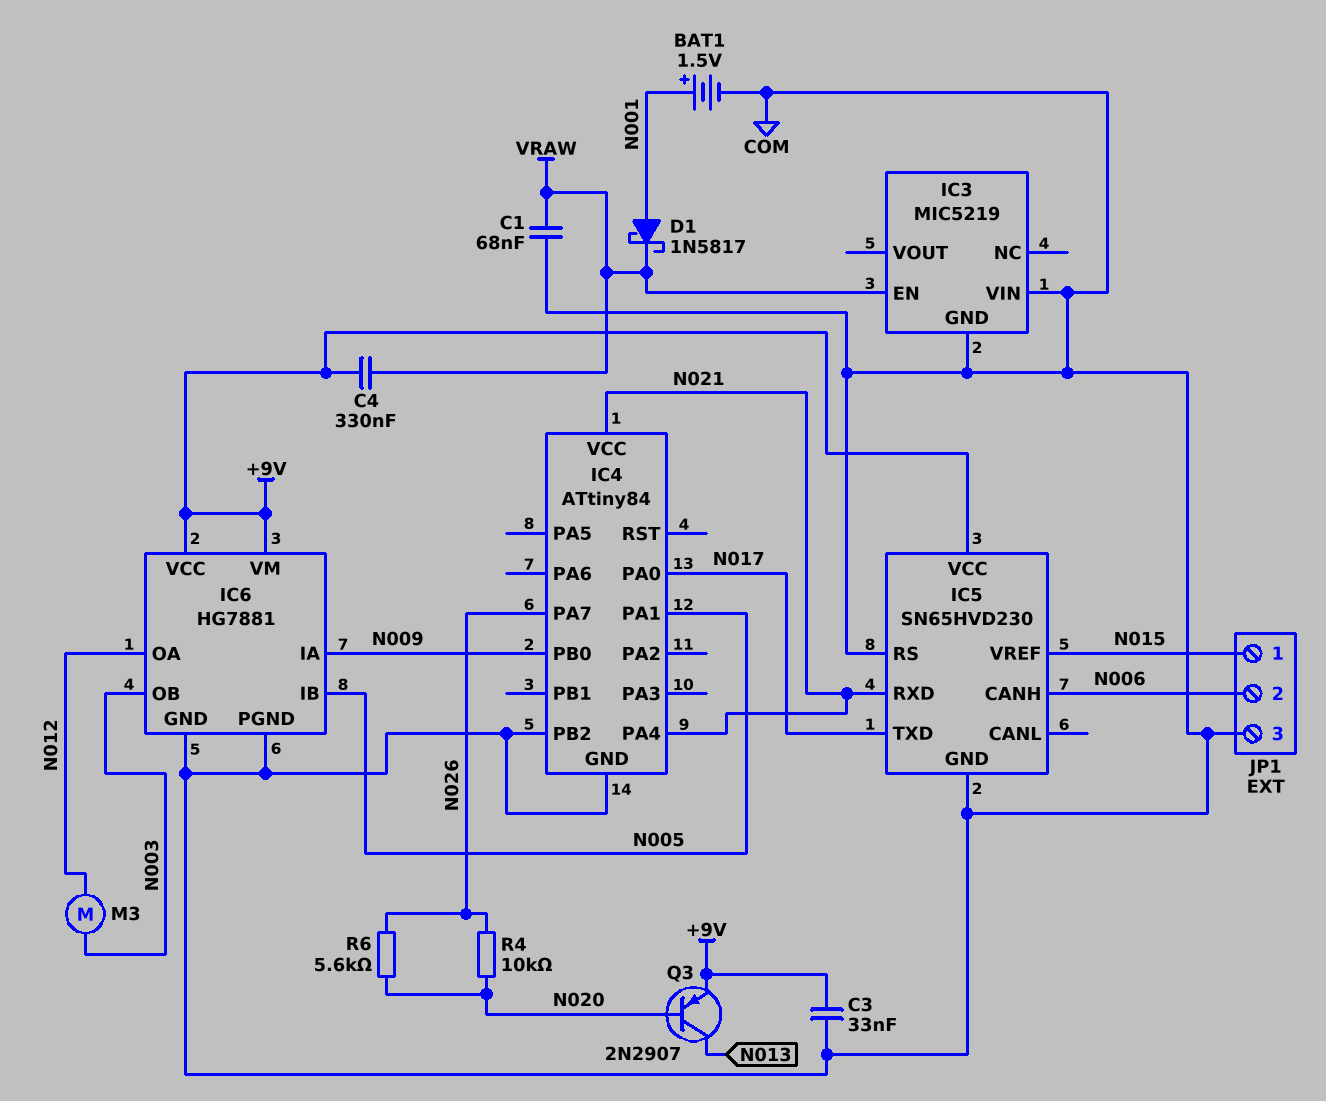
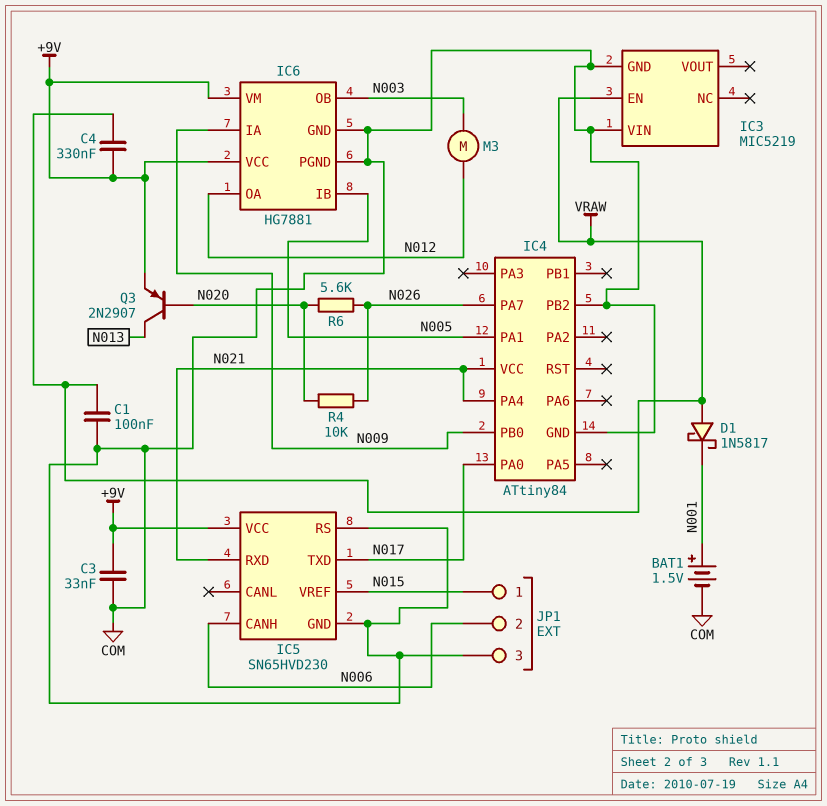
C1: 68nF (COM, VRAW) -> 100nF (COM, VRAW)
D1: schottky 1N5817 (A N001, K VRAW) -> schottky 1N5817 (A VRAW, K N001)

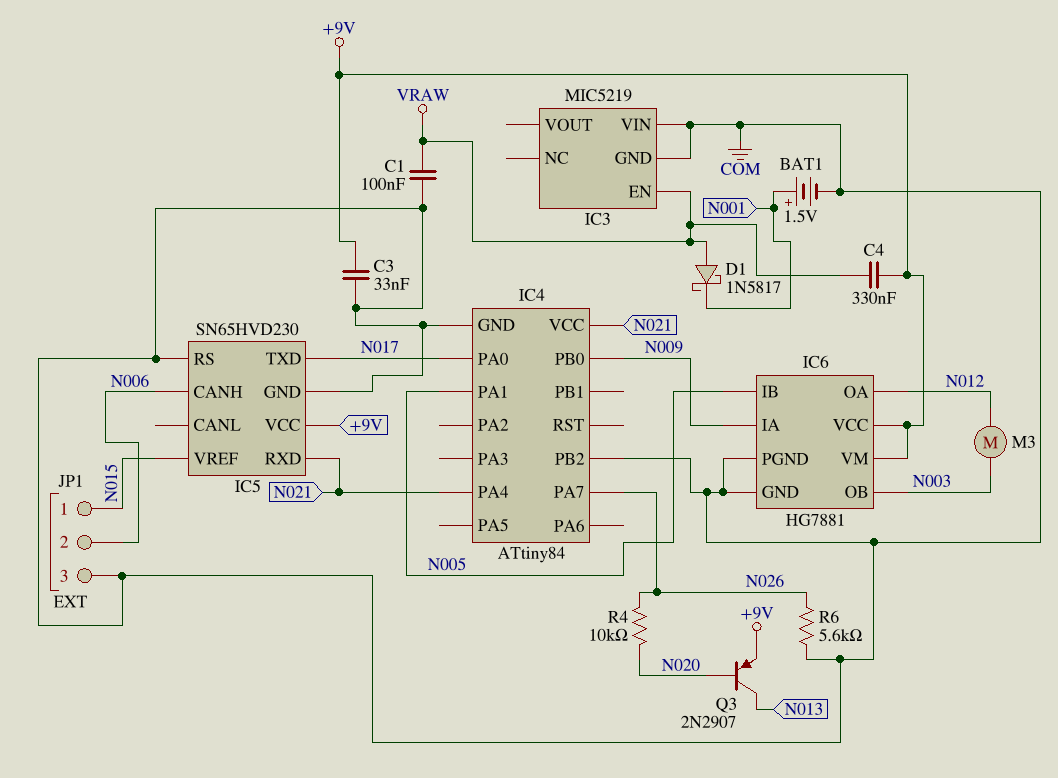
R6: 5.6k (N020, N026) -> 5.6k (COM, N026)

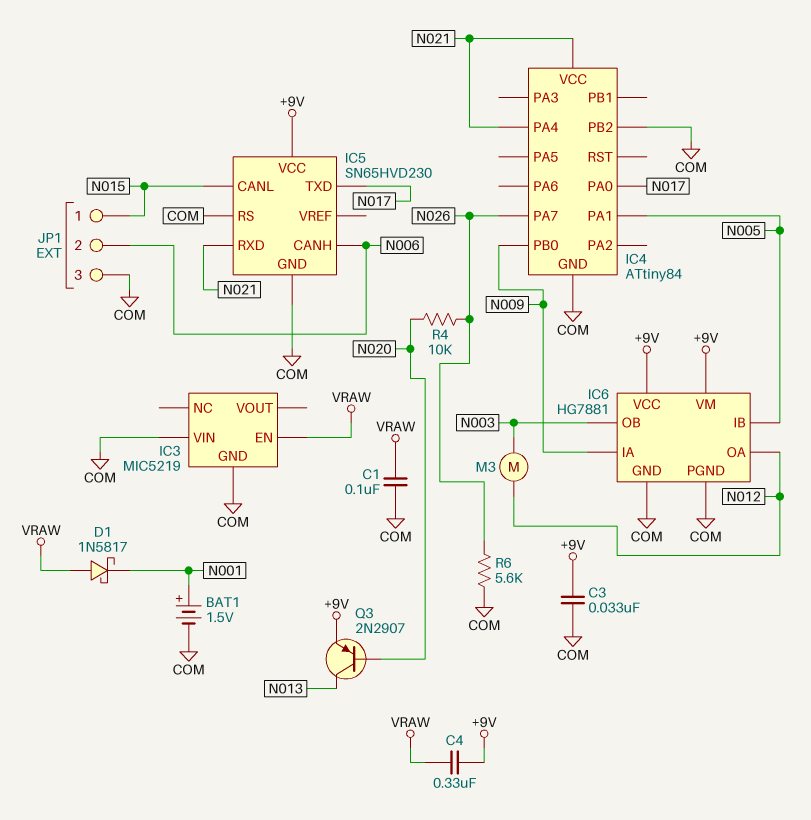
IC5 pin CANL: none -> N015
IC5 pin VREF: N015 -> none

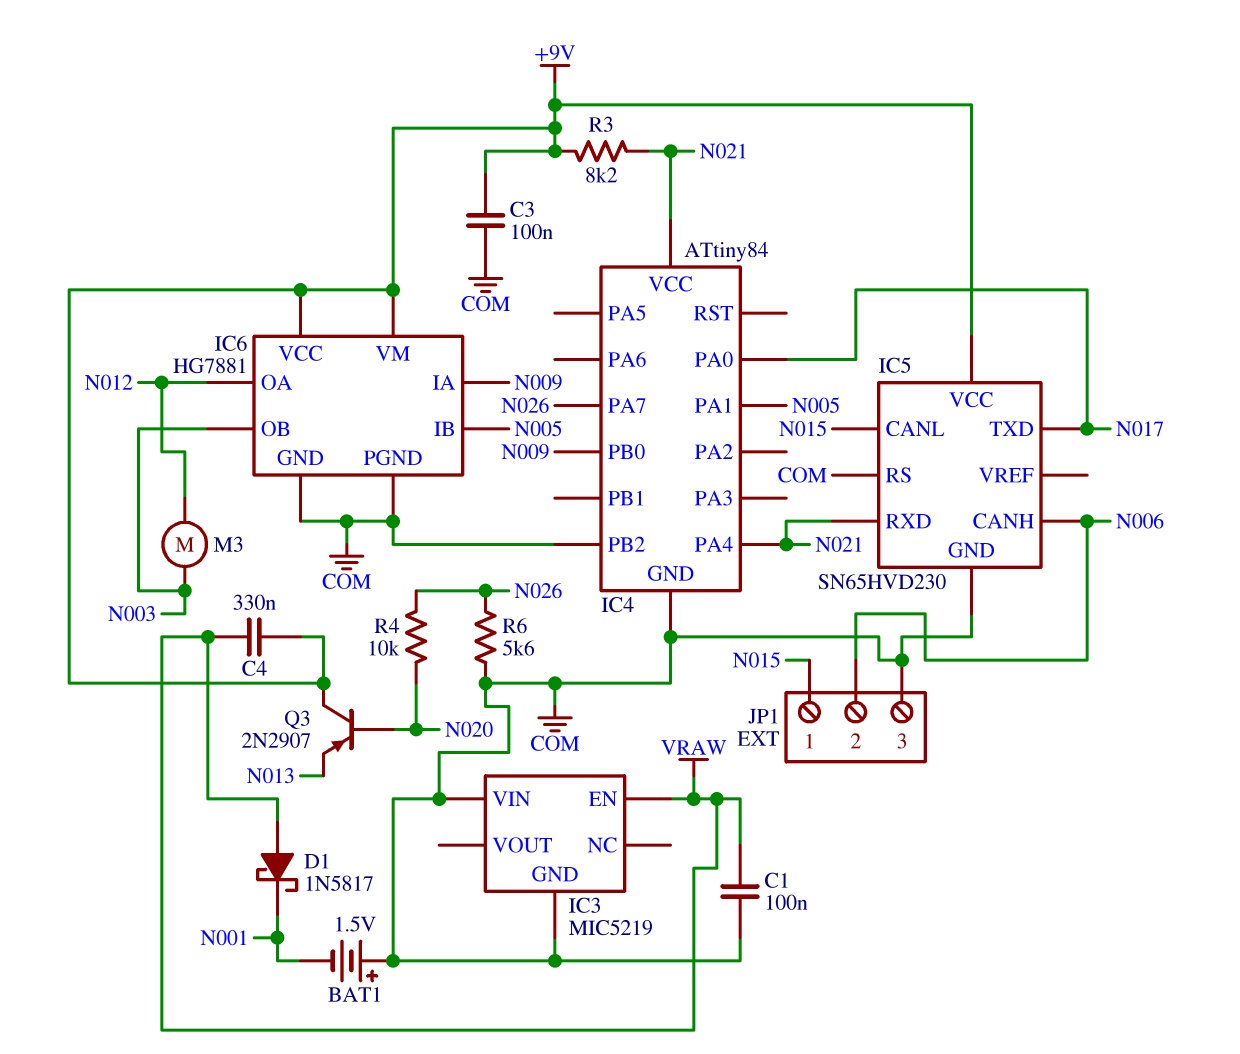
BAT1: 1.5V (plus N001, minus COM) -> 1.5V (plus COM, minus N001)
C3: 33nF (+9V, COM) -> 100nF (+9V, COM)
Q3: PNP 2N2907 (B N020, C N013, E +9V) -> PNP 2N2907 (B N020, C +9V, E N013)
R3: none -> 8.2k (+9V, N021)

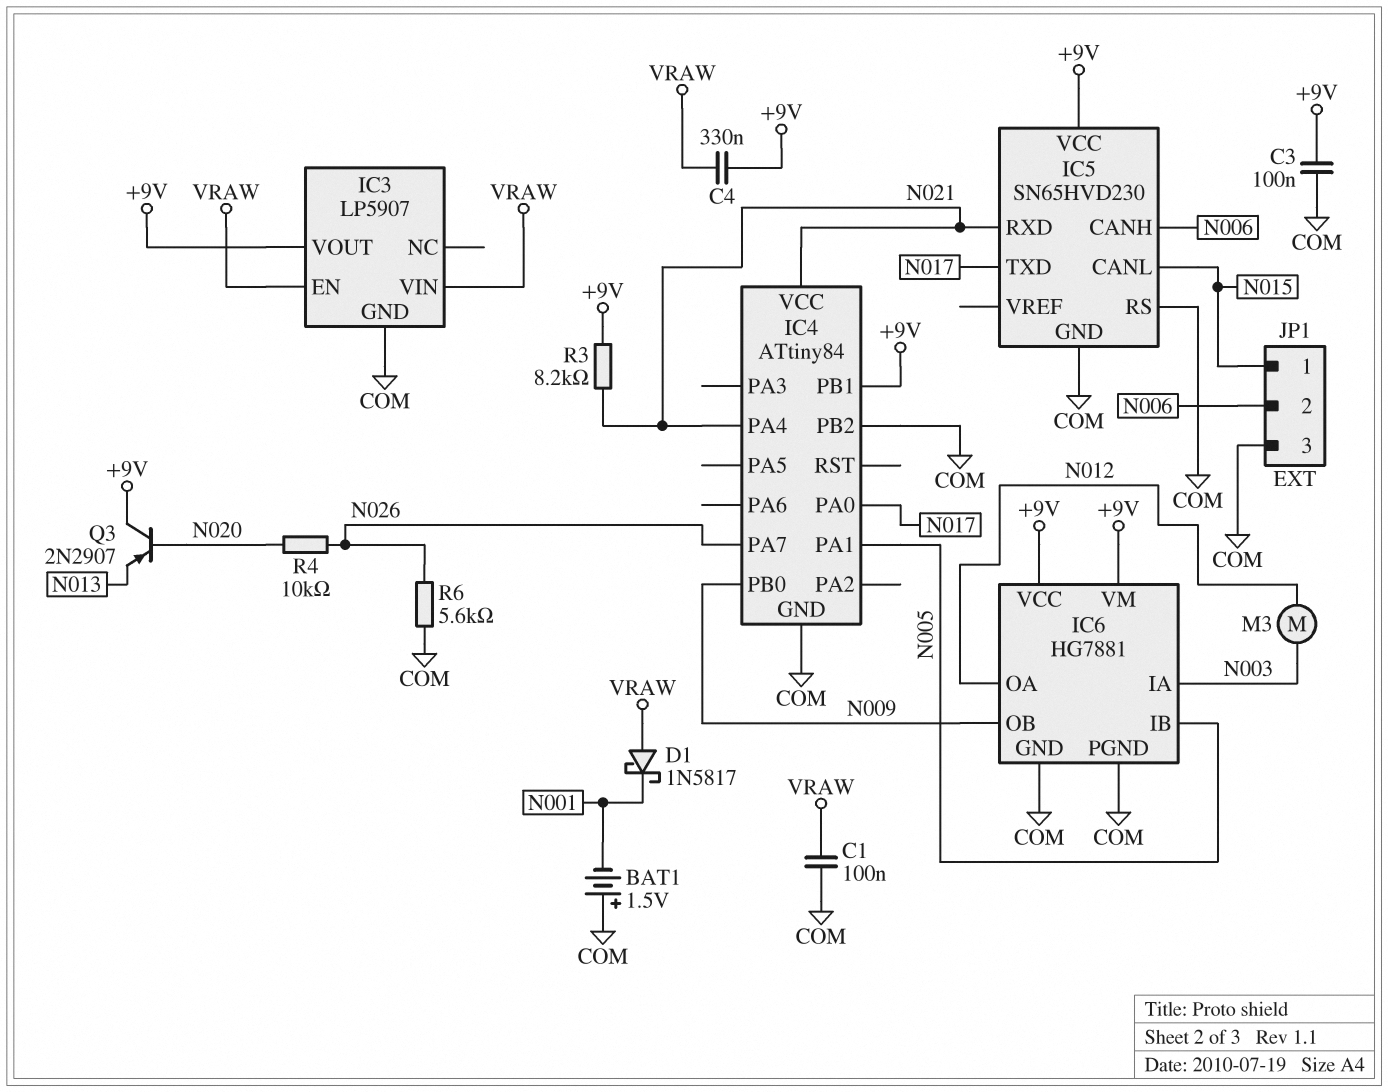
IC3: MIC5219 -> LP5907
IC3 pin VIN: COM -> VRAW
IC3 pin VOUT: none -> +9V
IC4 pin PB1: none -> +9V
IC6 pin IA: N009 -> N003
IC6 pin OB: N003 -> N009

